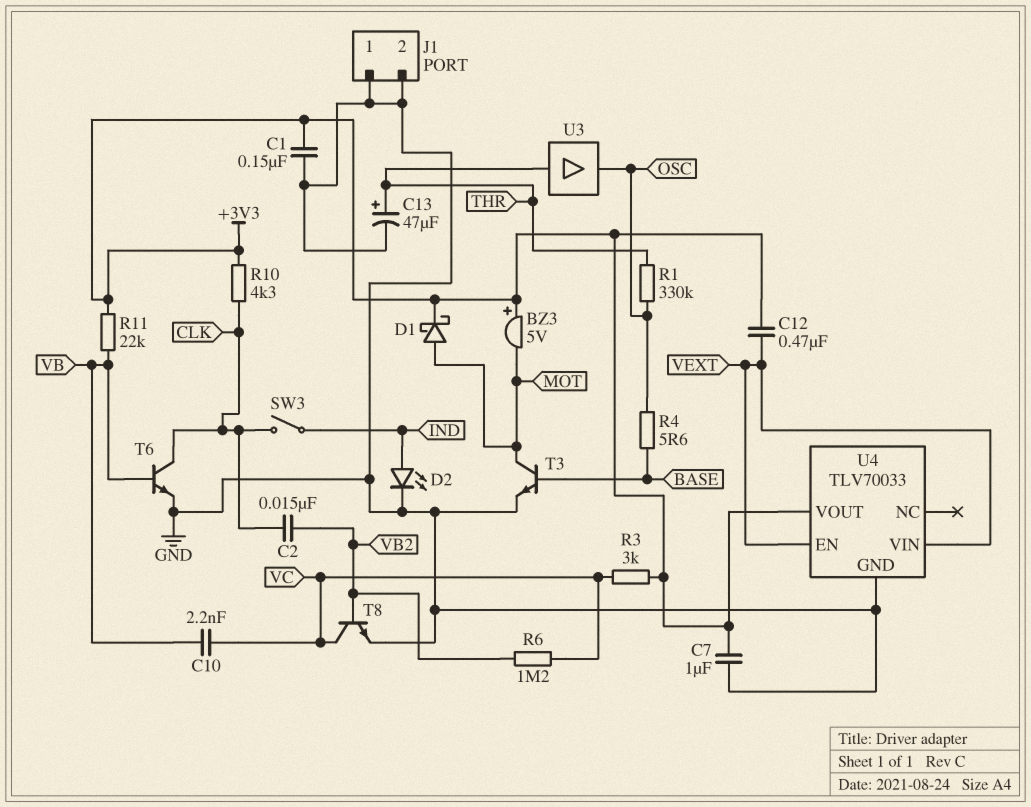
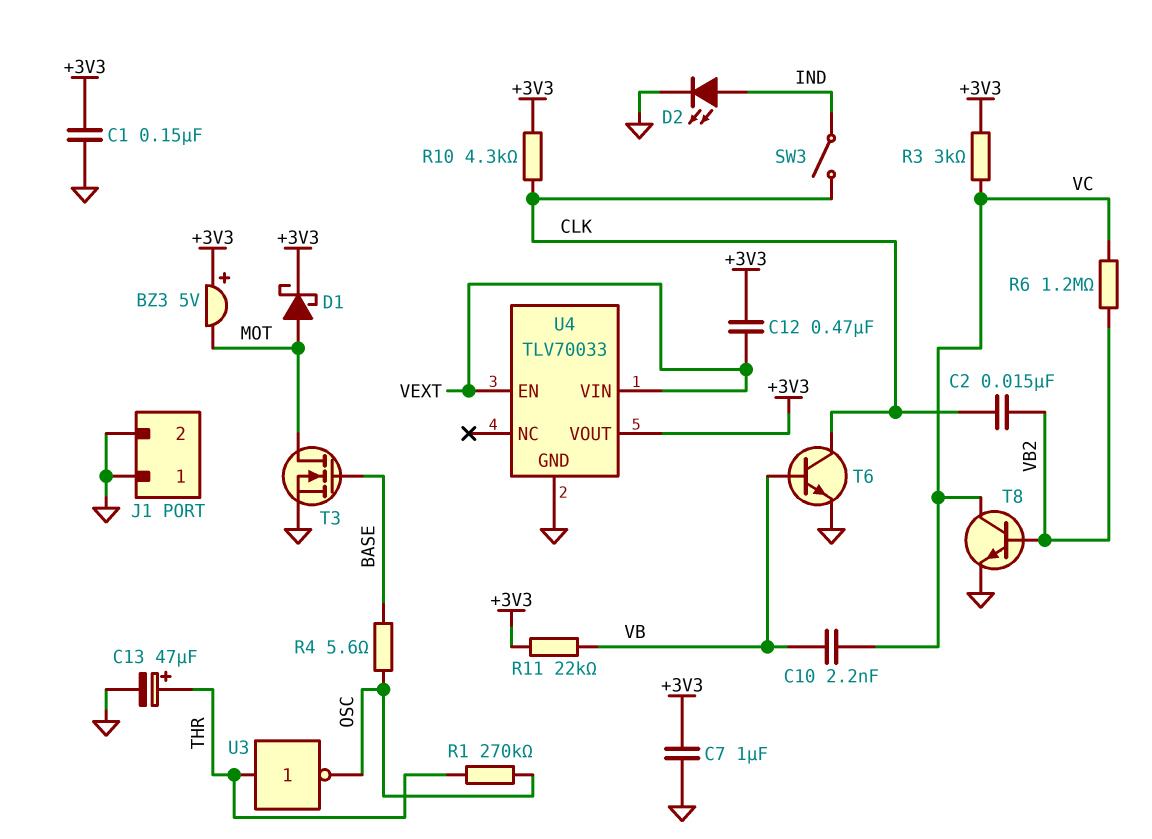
R1: 330k (OSC, THR) -> 270k (OSC, THR)
T3: NPN (B BASE, C MOT, E GND) -> NMOS (G BASE, D MOT, S GND)
U3: buffer (in THR, out OSC) -> NOT (in THR, out OSC)

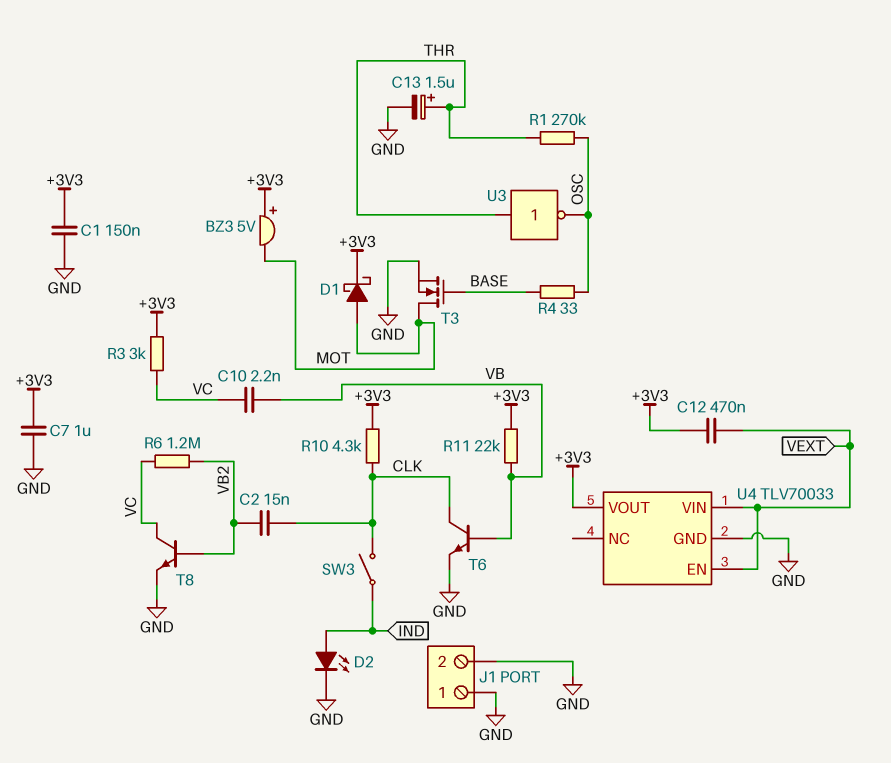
C13: 47uF (plus THR, minus GND) -> 1.5uF (plus THR, minus GND)
R4: 5.6 (BASE, OSC) -> 33 (BASE, OSC)

